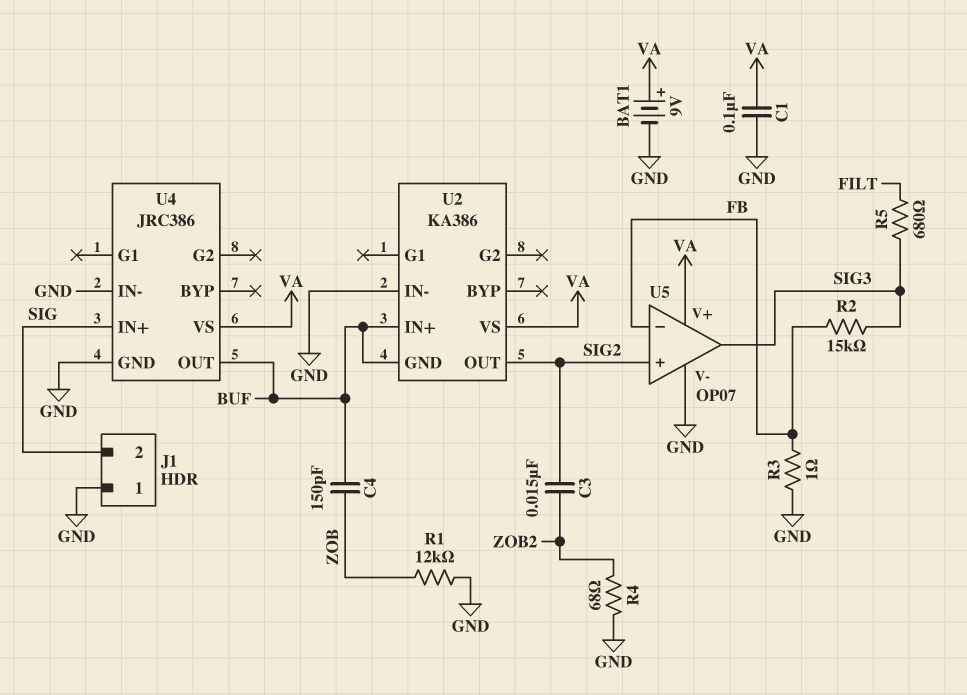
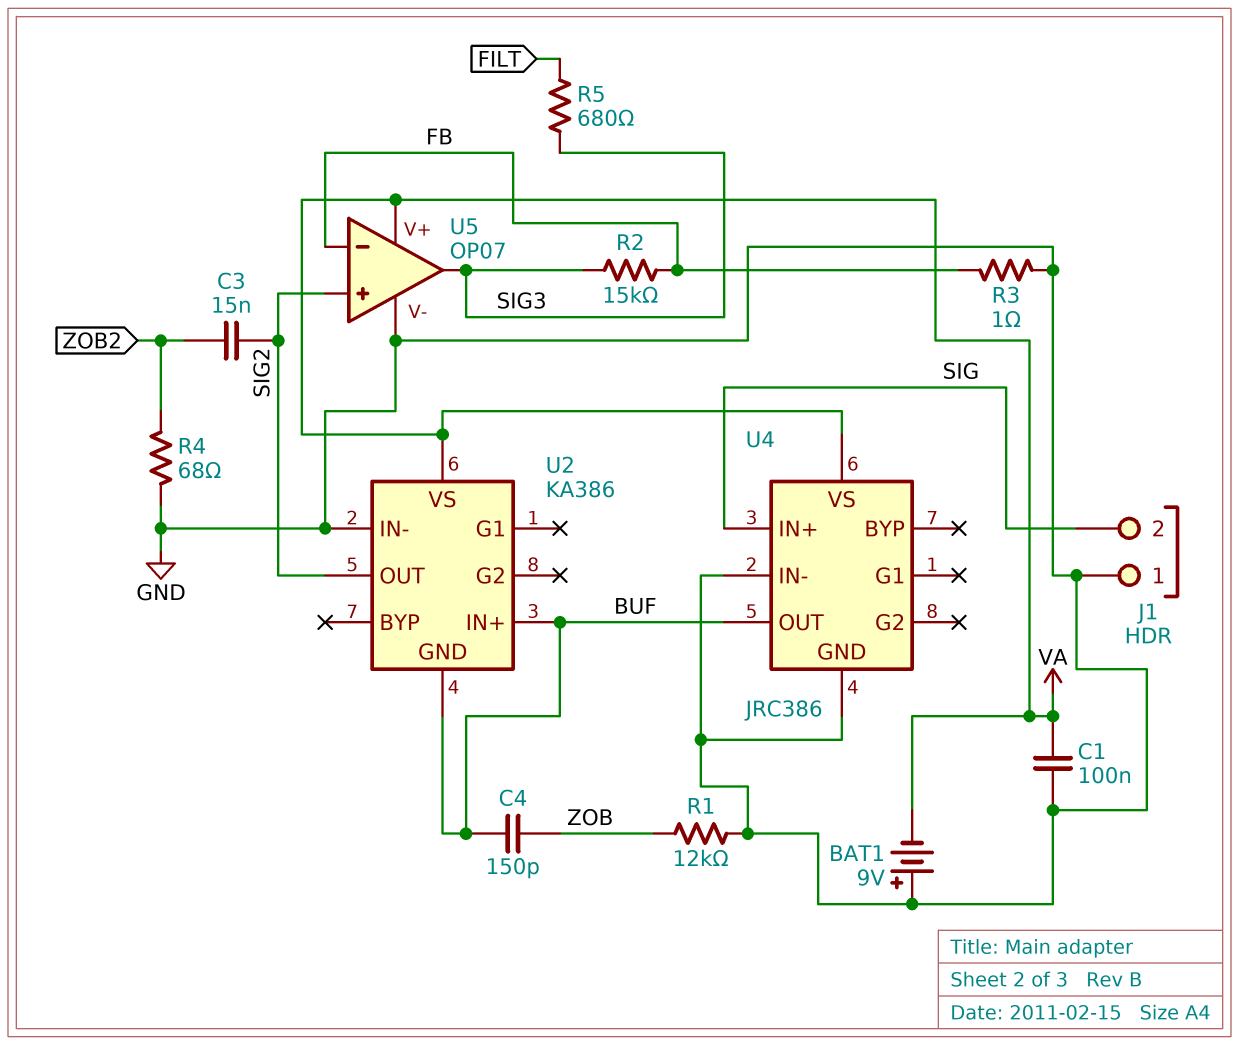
BAT1: 9V (plus VA, minus GND) -> 9V (plus GND, minus VA)

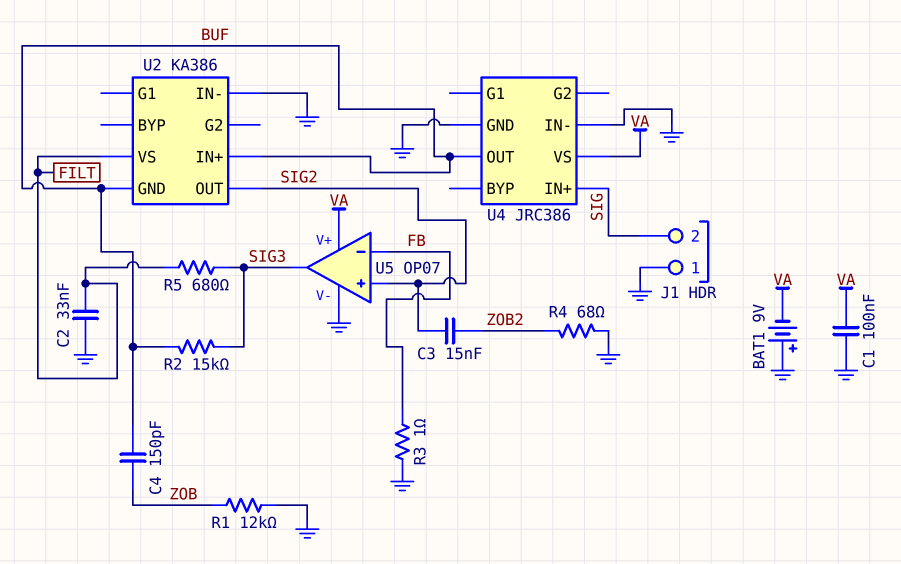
C2: none -> 33nF (FILT, GND)
R2: 15k (FB, SIG3) -> 15k (BUF, SIG3)
U2 pin VS: VA -> FILT

